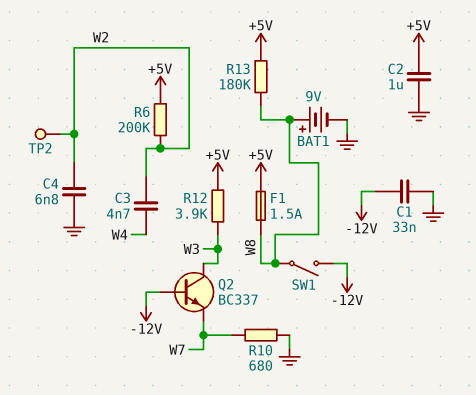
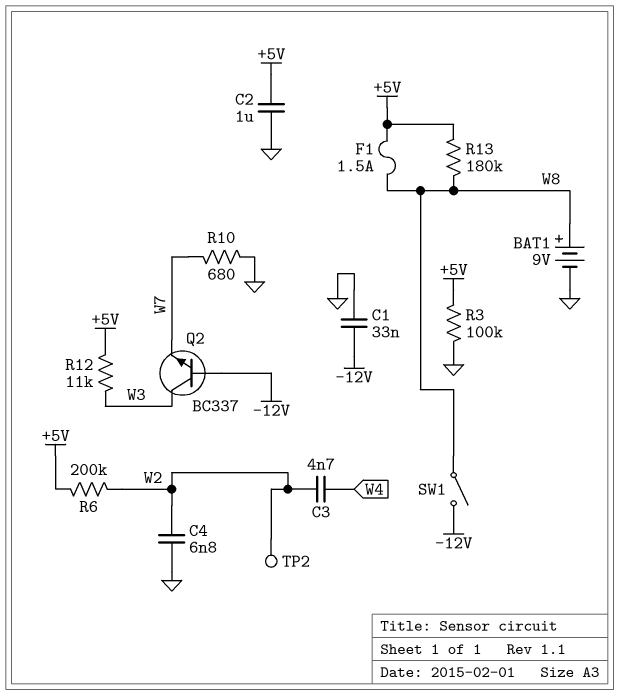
R3: none -> 100k (+5V, GND)
R12: 3.9k (+5V, W3) -> 11k (+5V, W3)

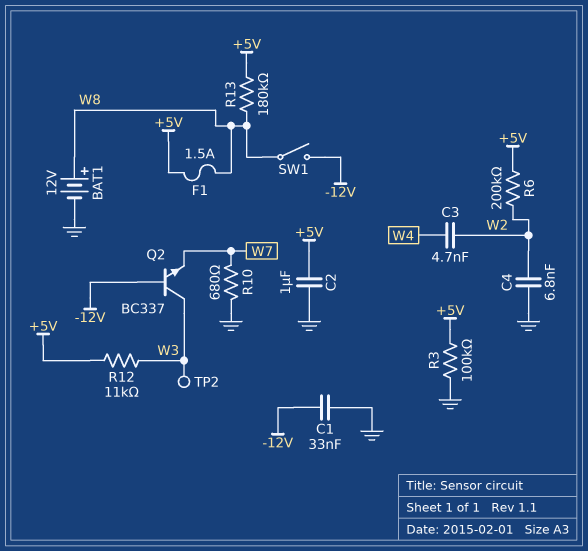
BAT1: 9V (plus W8, minus GND) -> 12V (plus W8, minus GND)
TP2: test point (W2) -> test point (W3)

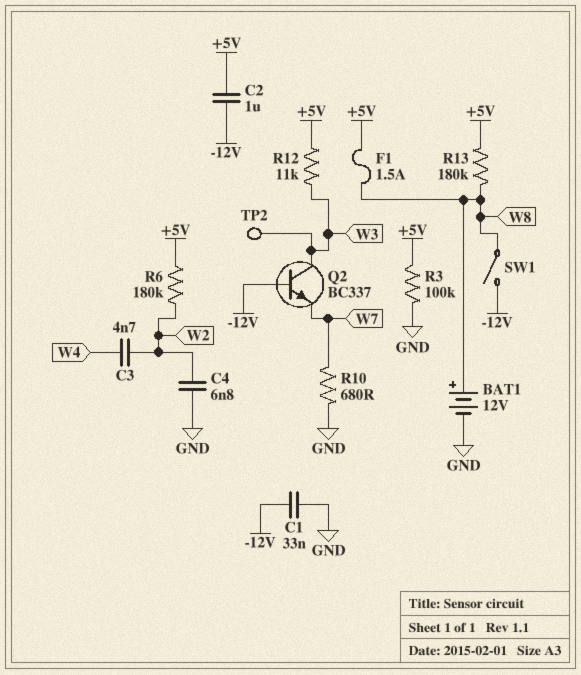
C2: 1uF (+5V, GND) -> 1uF (+5V, -12V)
R6: 200k (+5V, W2) -> 180k (+5V, W2)

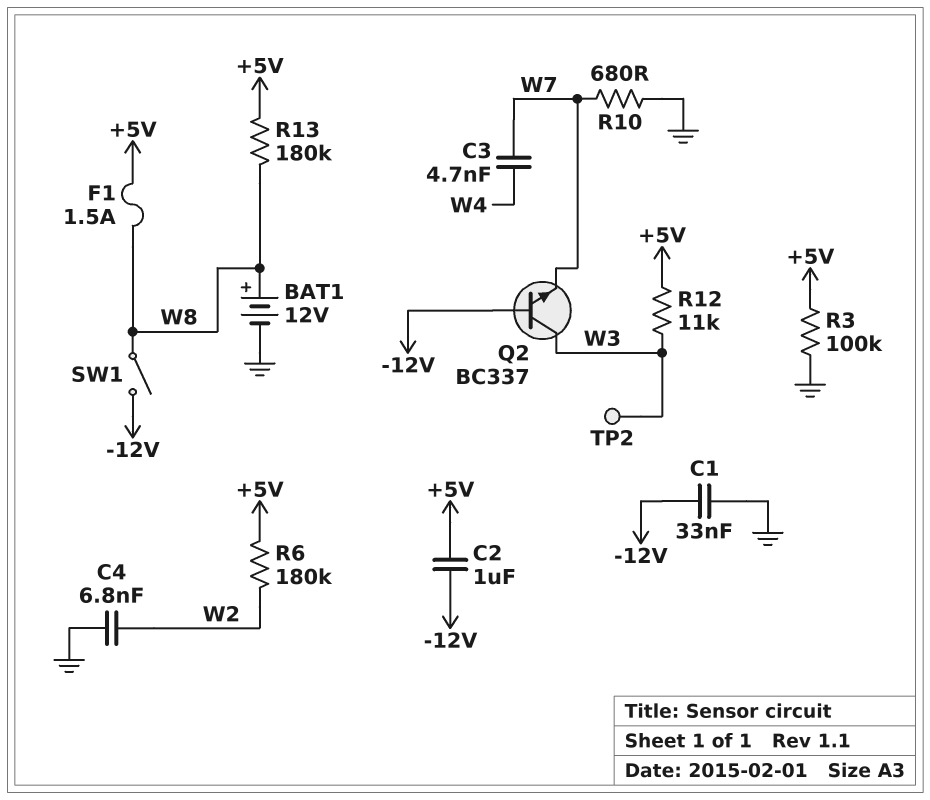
C3: 4.7nF (W2, W4) -> 4.7nF (W4, W7)

